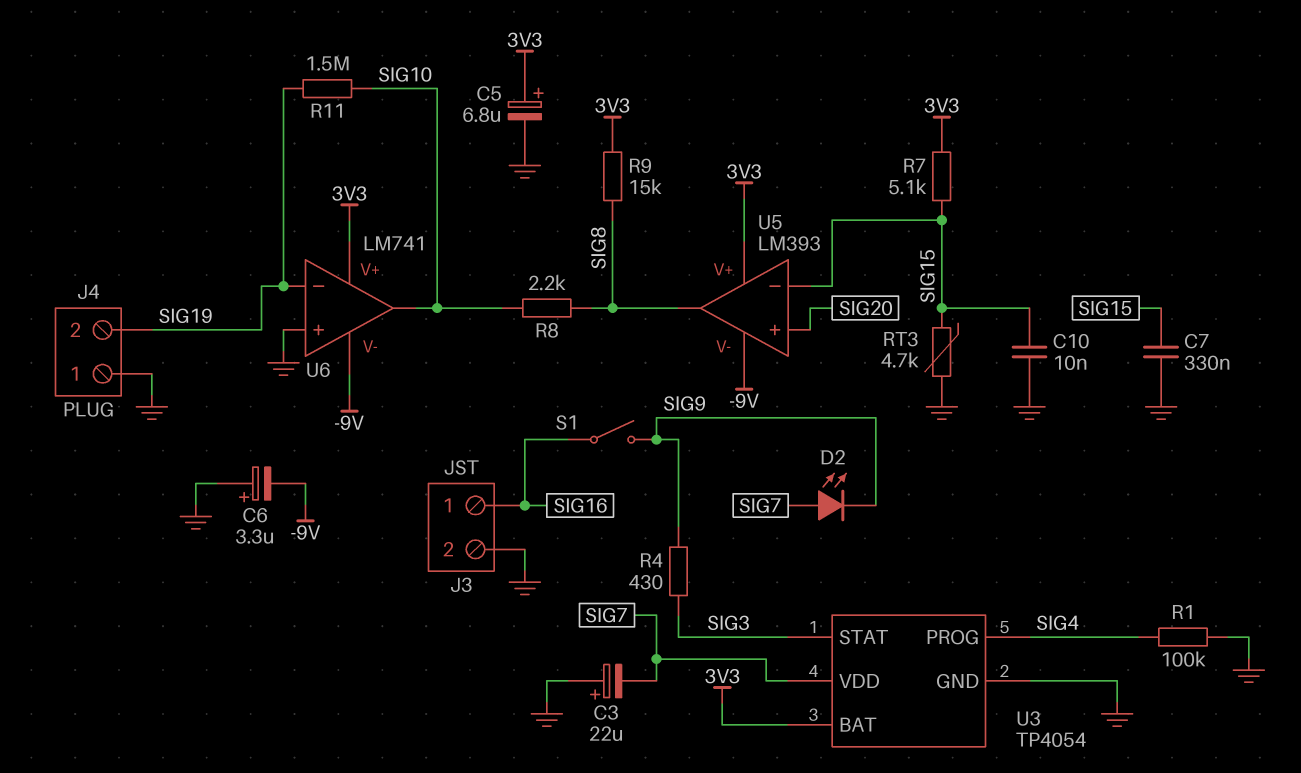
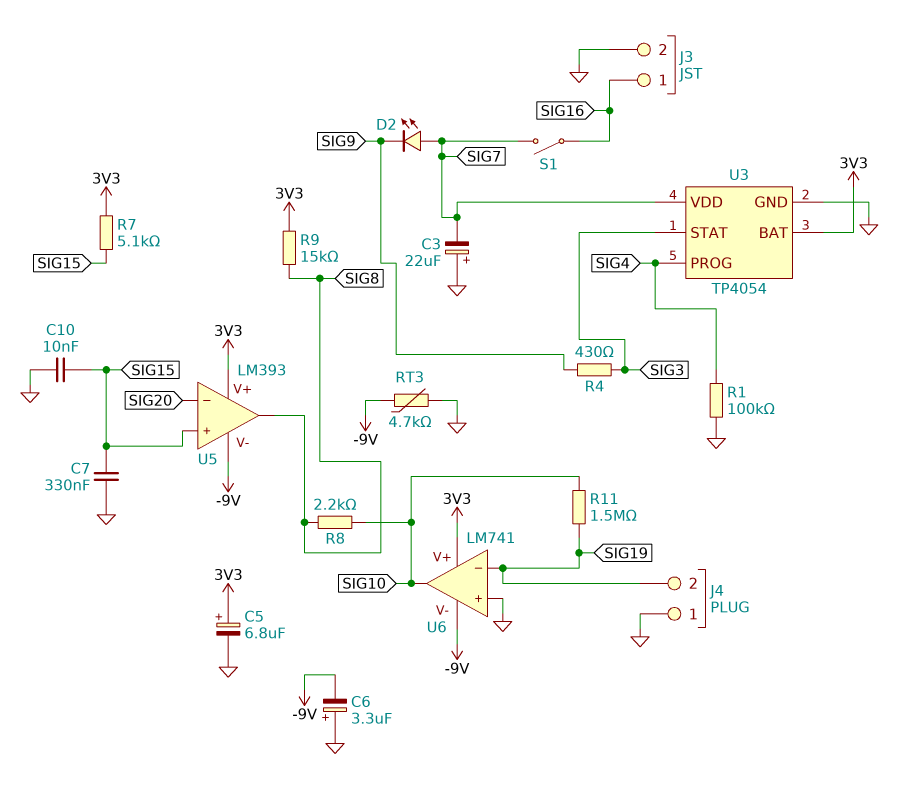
RT3: 4.7k (GND, SIG15) -> 4.7k (-9V, GND)
S1: switch (SIG9, SIG16) -> switch (SIG7, SIG16)
U5 pin in+: SIG20 -> SIG15
U5 pin in-: SIG15 -> SIG20

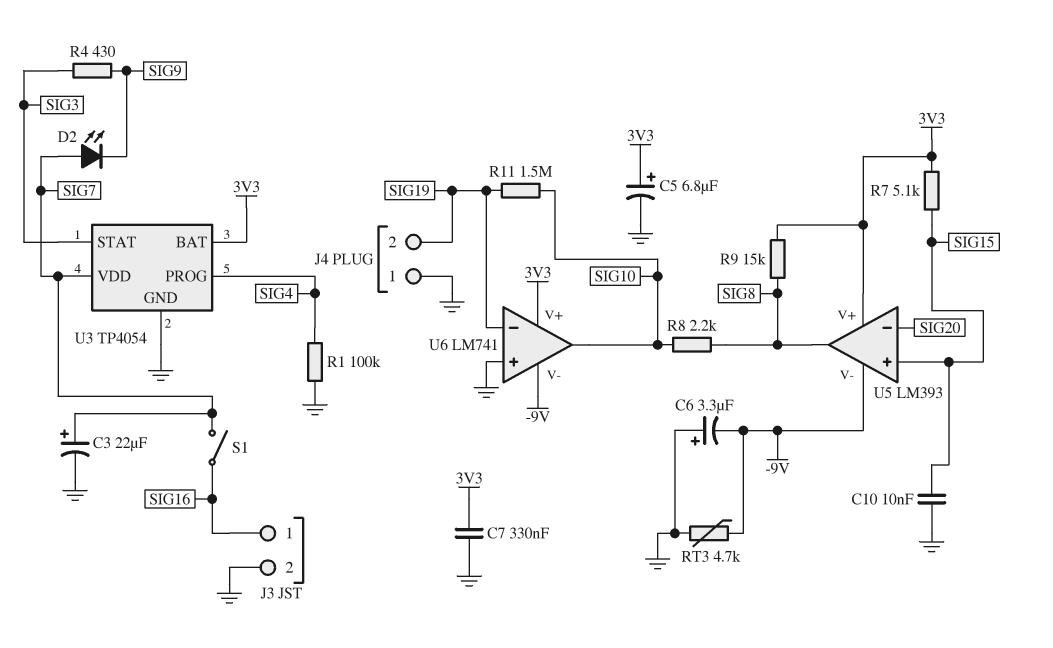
C3: 22uF (plus GND, minus SIG7) -> 22uF (plus SIG7, minus GND)
C7: 330nF (GND, SIG15) -> 330nF (3V3, GND)

